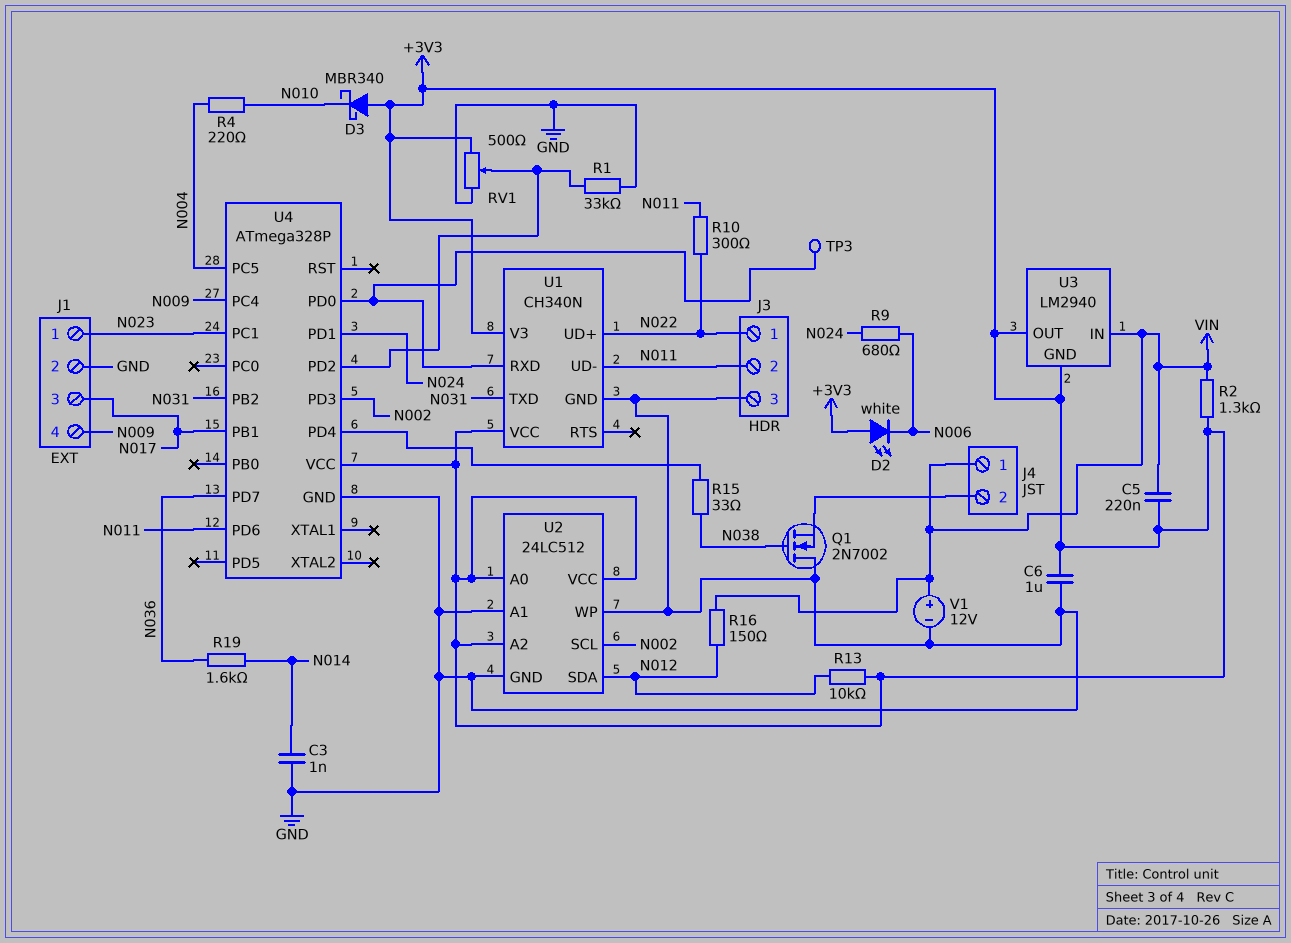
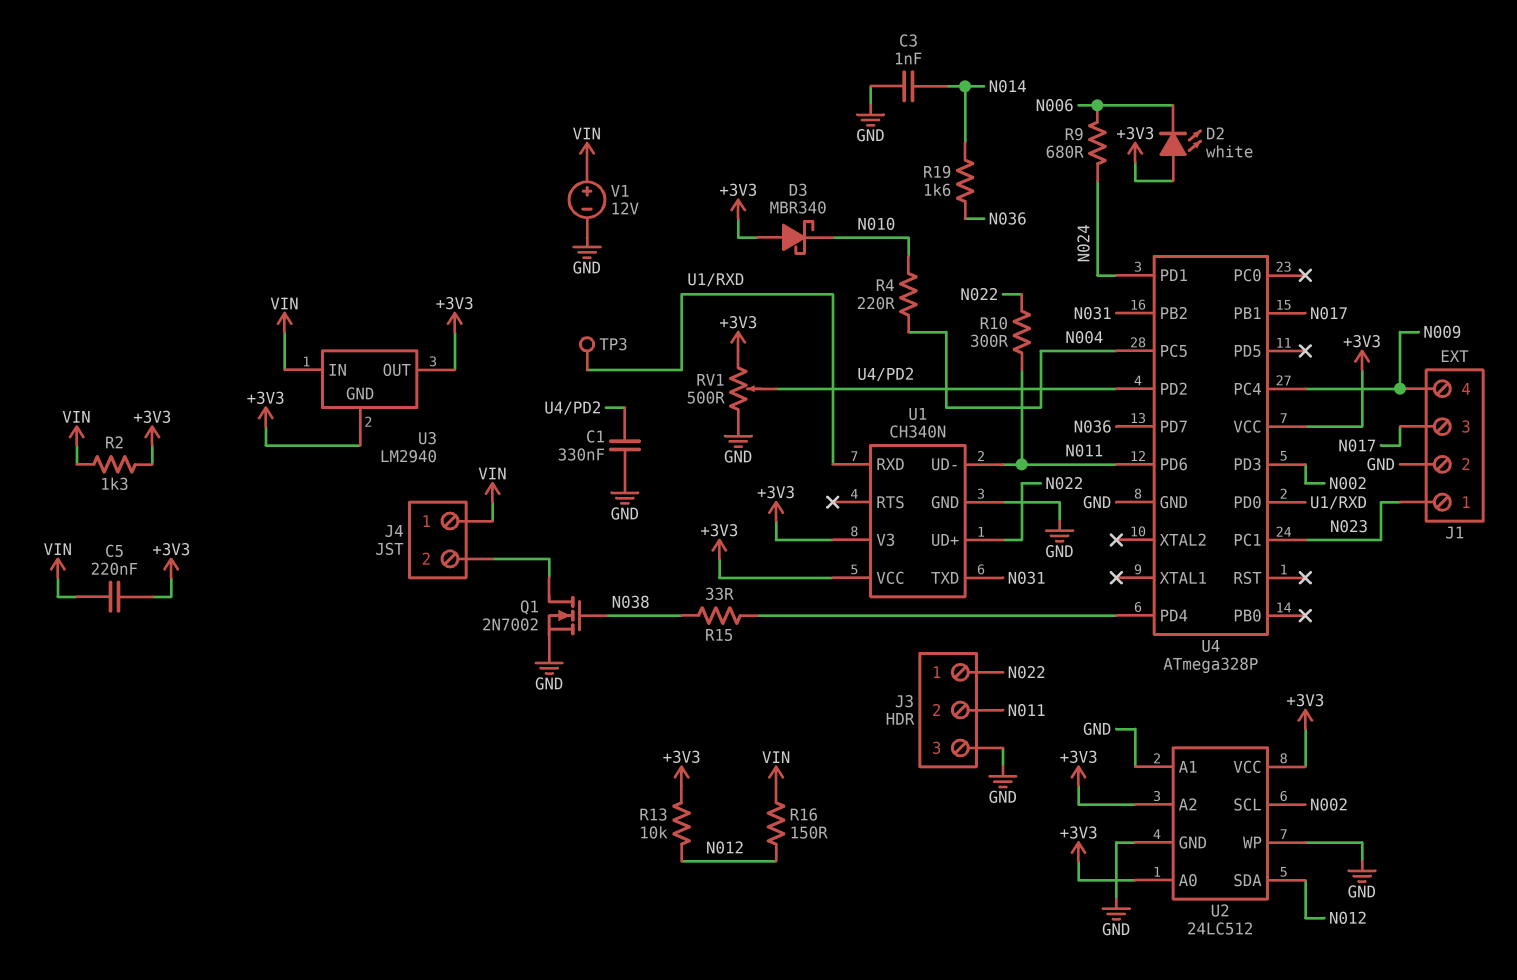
C1: none -> 330nF (GND, U4/PD2)
C6: 1uF (+3V3, GND) -> none
Q1: NMOS 2N7002 (G N038, D GND, S J4/2) -> NMOS 2N7002 (G N038, D J4/2, S GND)
R1: 33k (GND, U4/PD2) -> none

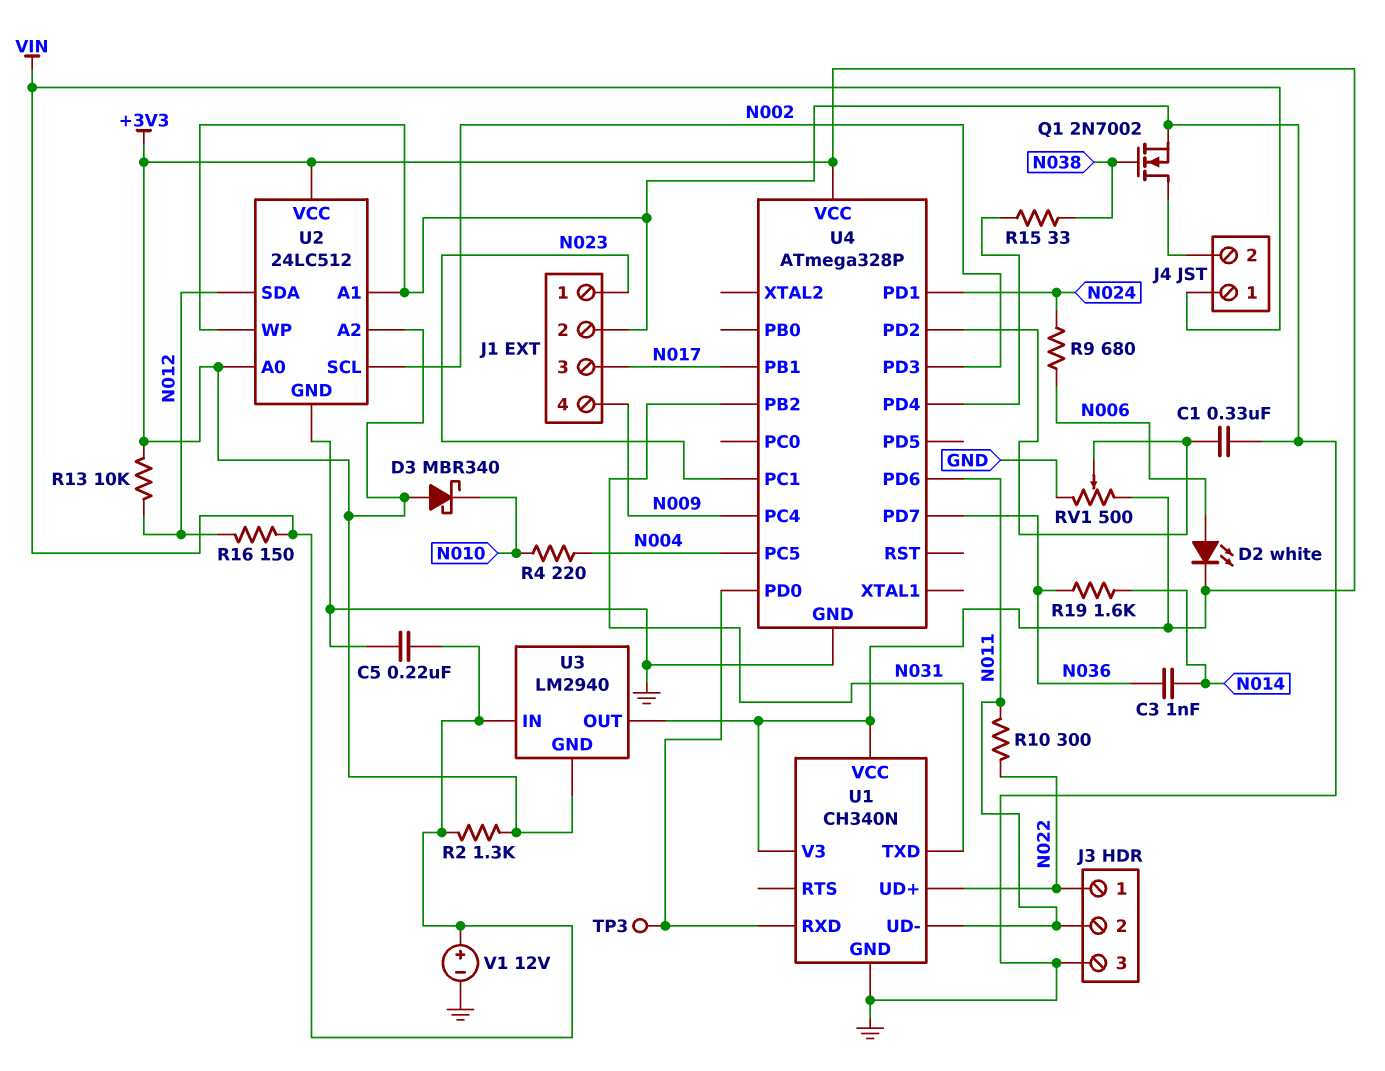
C3: 1nF (GND, N014) -> 1nF (N014, N036)
C5: 220nF (+3V3, VIN) -> 220nF (GND, VIN)
D2: LED white (A +3V3, K N006) -> LED white (A N006, K +3V3)

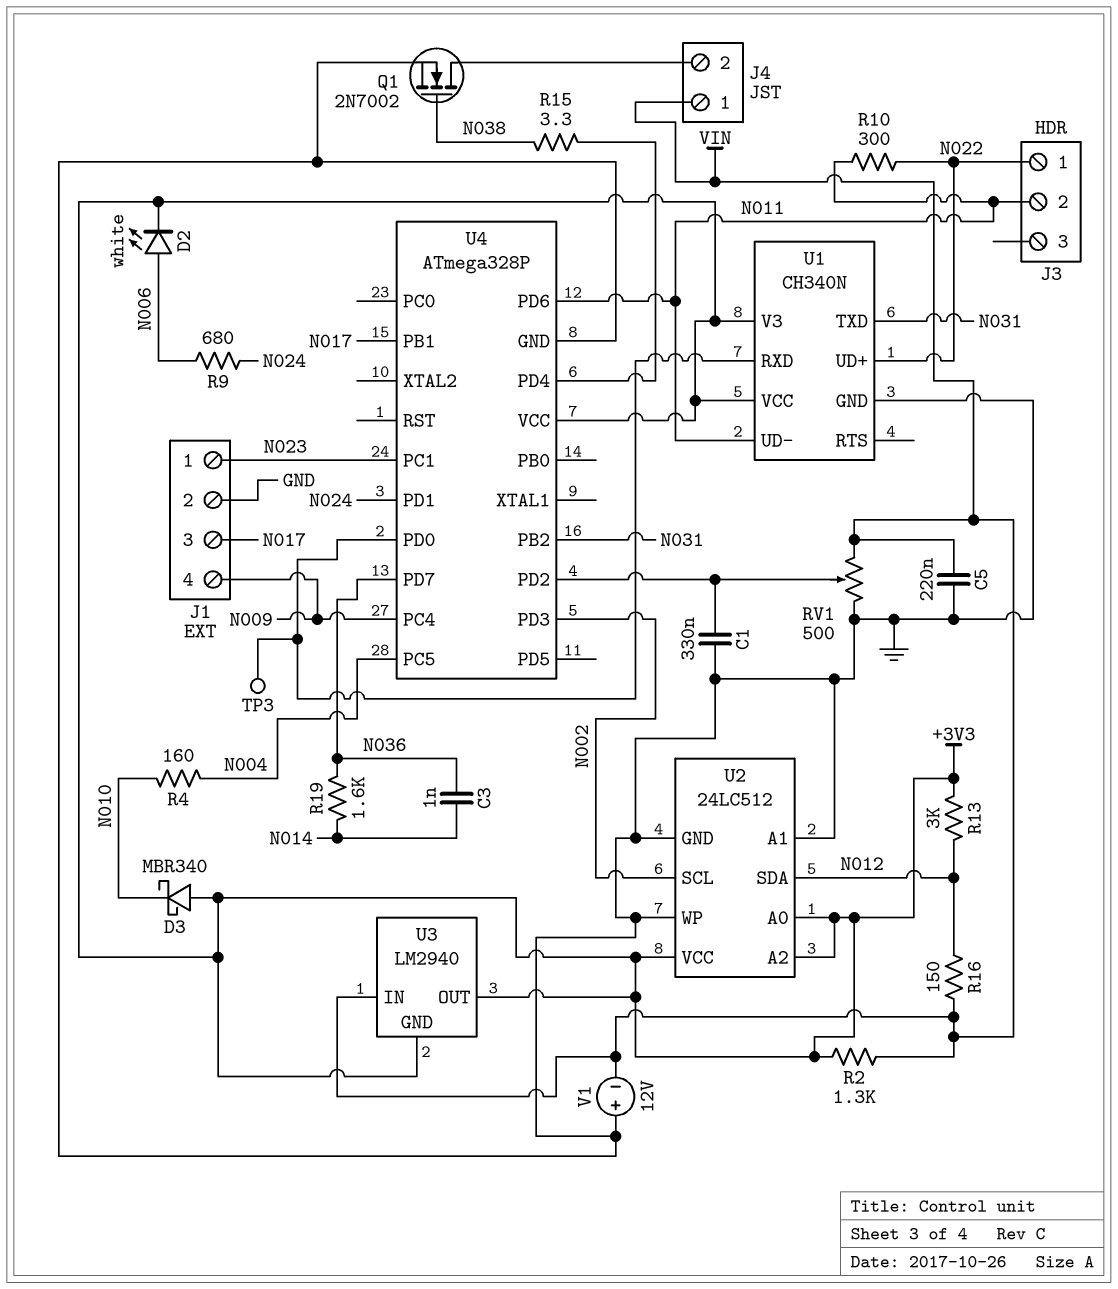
J3 pin 3: GND -> none
R4: 220 (N004, N010) -> 160 (N004, N010)
R13: 10k (+3V3, N012) -> 3k (+3V3, N012)
R15: 33 (N038, U4/PD4) -> 3.3 (N038, U4/PD4)
RV1: 500 (+3V3, GND, wiper U4/PD2) -> 500 (GND, VIN, wiper U4/PD2)
V1: 12V (plus VIN, minus GND) -> 12V (plus GND, minus VIN)

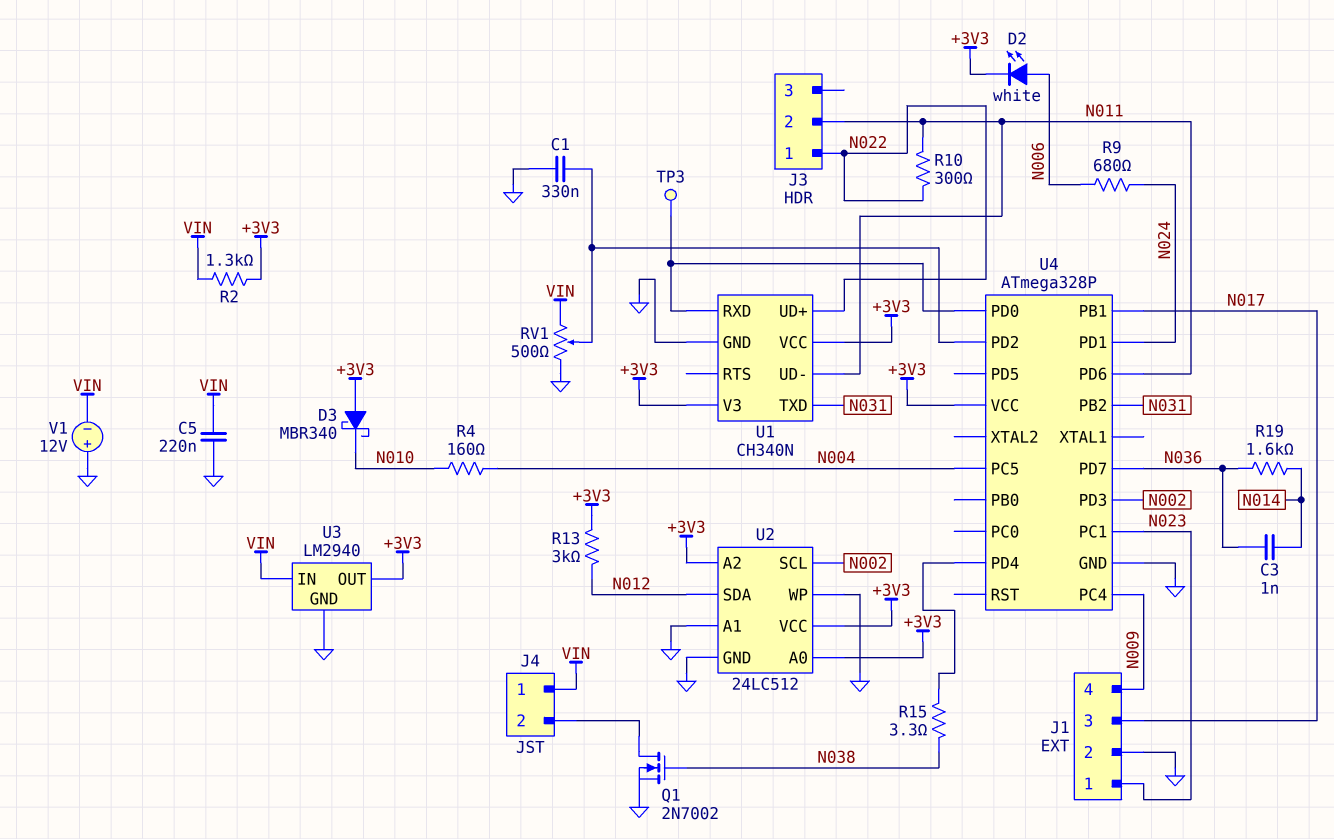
R16: 150 (N012, VIN) -> none
U3 pin GND: +3V3 -> GND

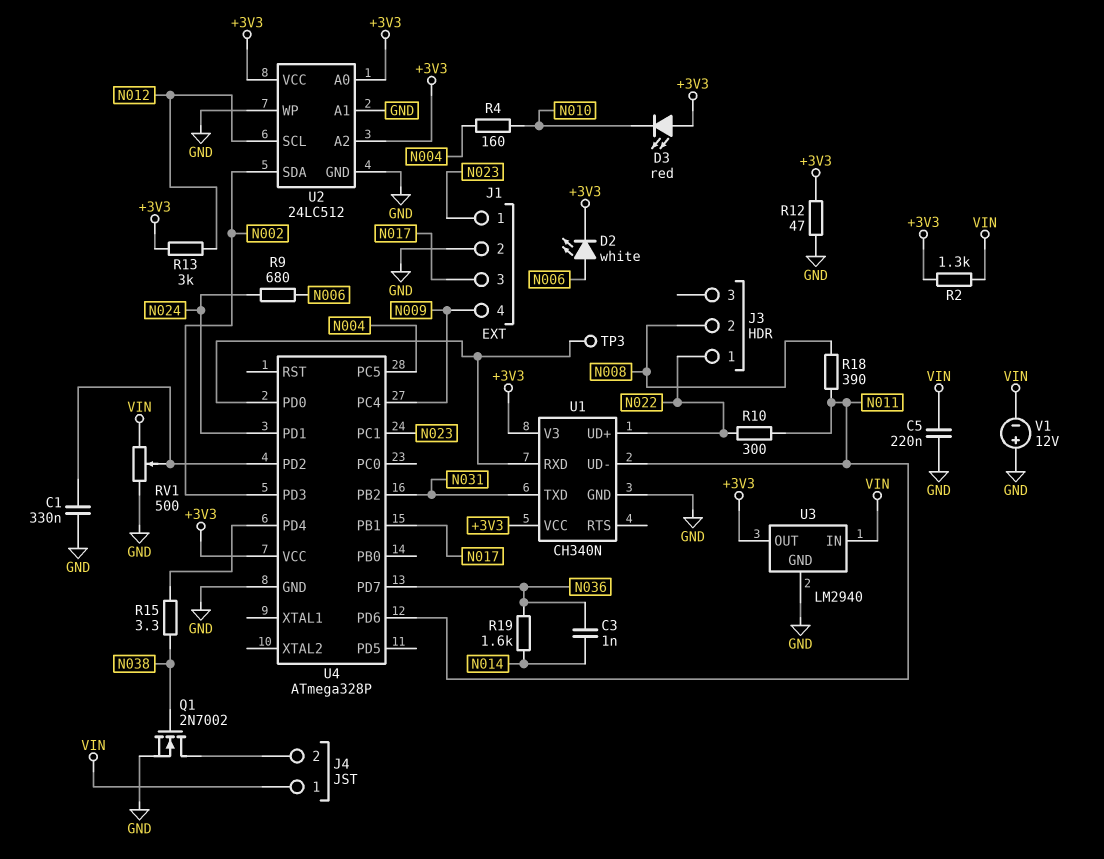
D3: schottky MBR340 (A +3V3, K N010) -> LED red (A +3V3, K N010)
J3 pin 2: N011 -> N008
R12: none -> 47 (+3V3, GND)
R18: none -> 390 (N008, N011)
U2 pin SCL: N002 -> N012
U2 pin SDA: N012 -> N002

